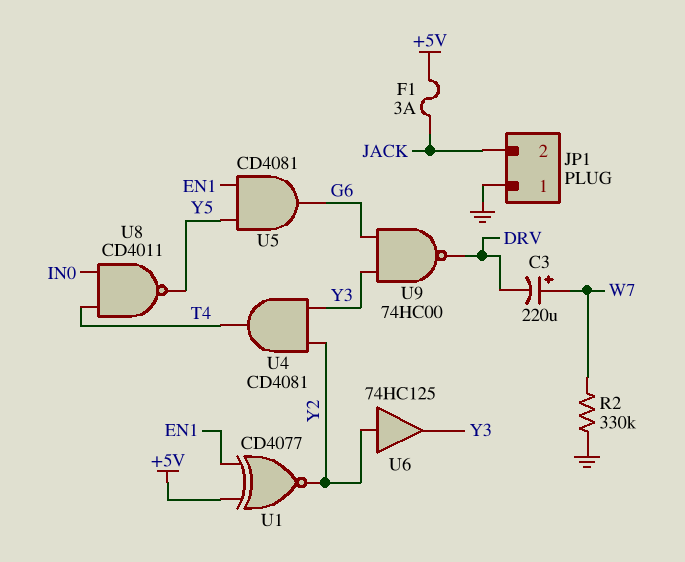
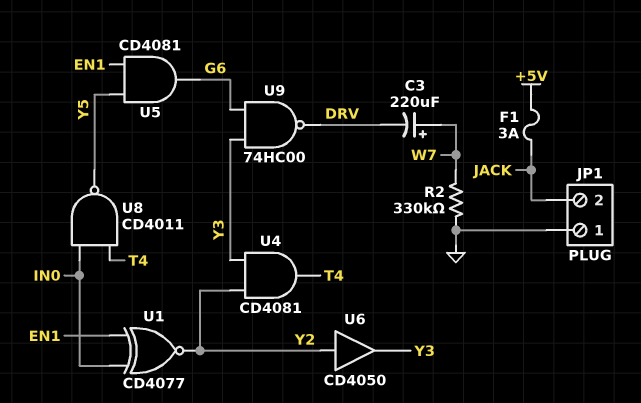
U1: XNOR CD4077 (in +5V, in EN1, out Y2) -> XNOR CD4077 (in EN1, in IN0, out Y2)
U6: buffer 74HC125 (in Y2, out Y3) -> buffer CD4050 (in Y2, out Y3)

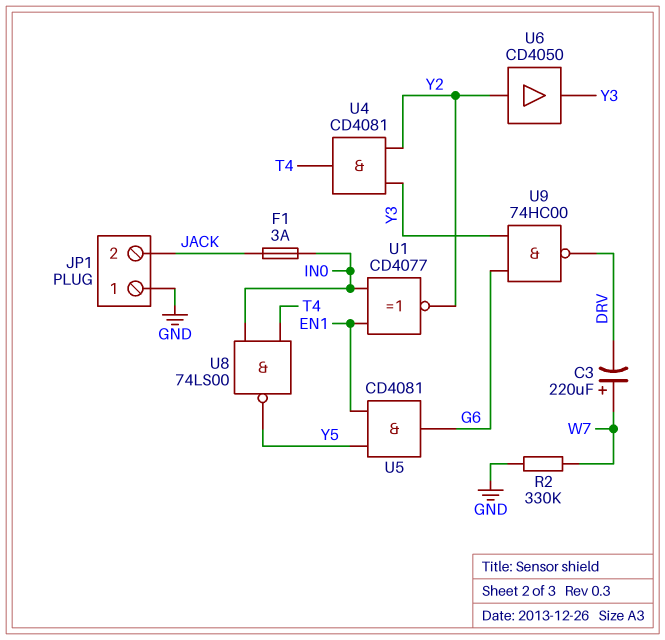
F1: 3A (+5V, JACK) -> 3A (IN0, JACK)
U8: NAND CD4011 (in IN0, in T4, out Y5) -> NAND 74LS00 (in IN0, in T4, out Y5)

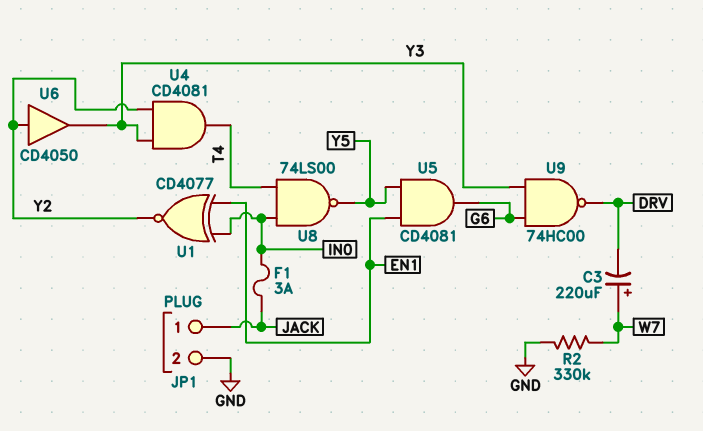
JP1 pin 1: GND -> JACK
JP1 pin 2: JACK -> GND

